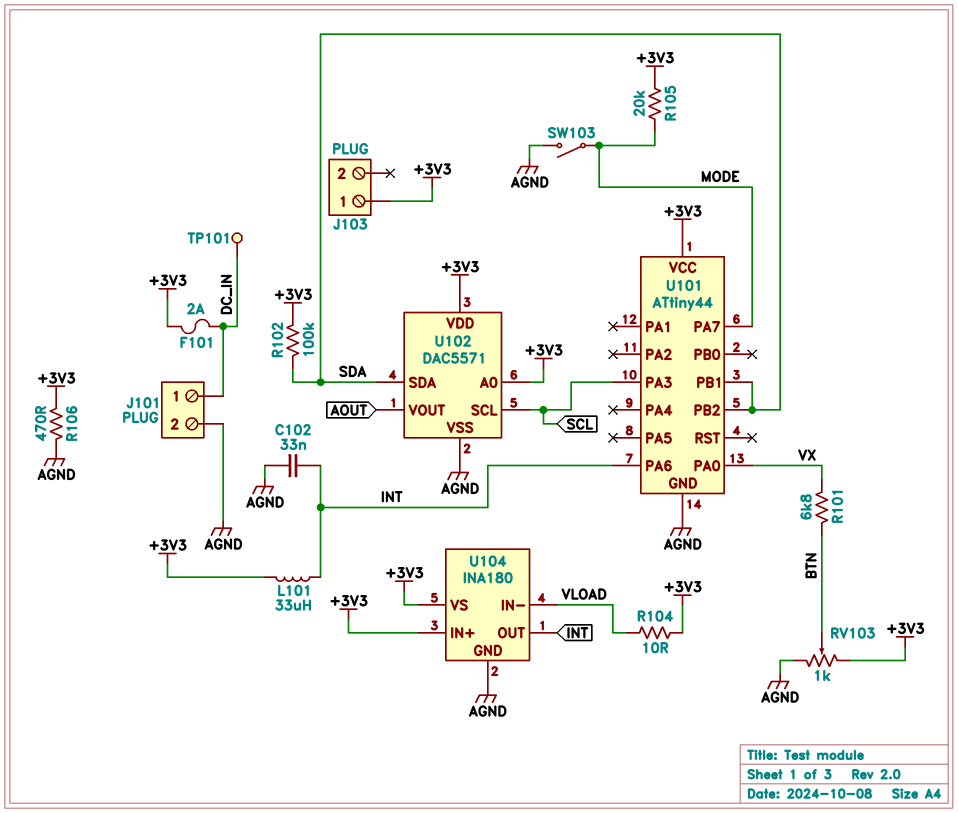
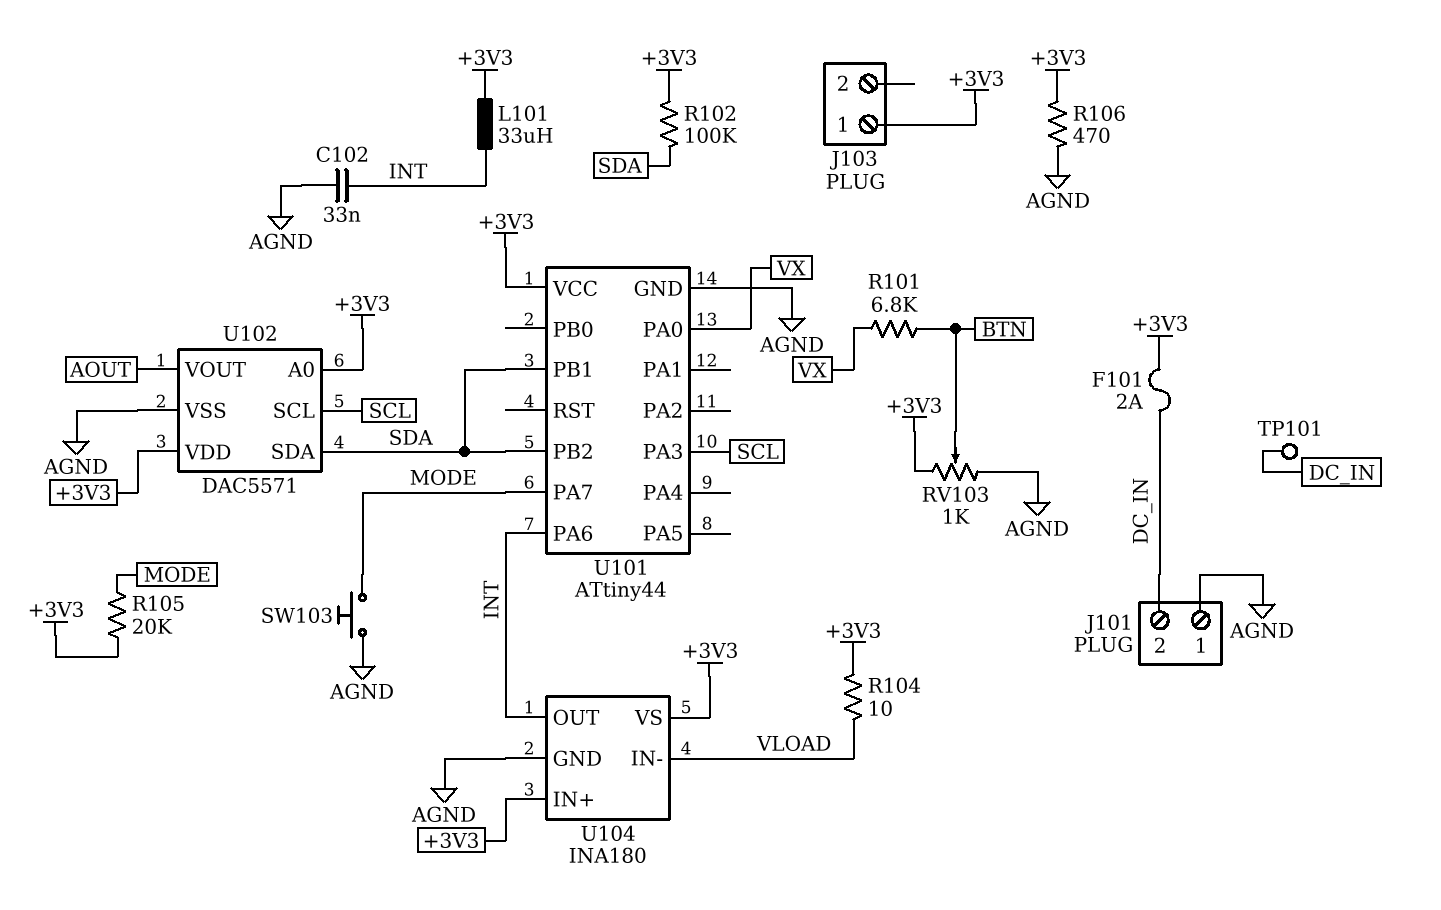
J101 pin 1: DC_IN -> AGND
J101 pin 2: AGND -> DC_IN
SW103: switch (AGND, MODE) -> button (AGND, MODE)

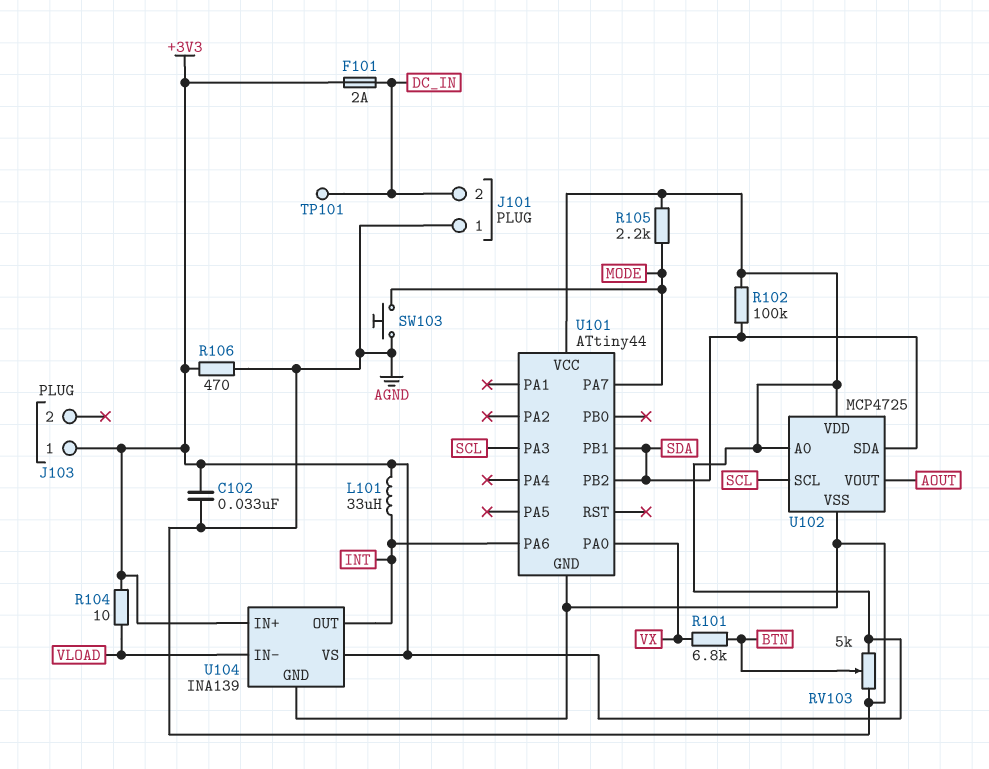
C102: 33nF (AGND, INT) -> 33nF (+3V3, AGND)
R105: 20k (+3V3, MODE) -> 2.2k (+3V3, MODE)
RV103: 1k (+3V3, AGND, wiper BTN) -> 5k (+3V3, AGND, wiper BTN)
U102: DAC5571 -> MCP4725
U104: INA180 -> INA139

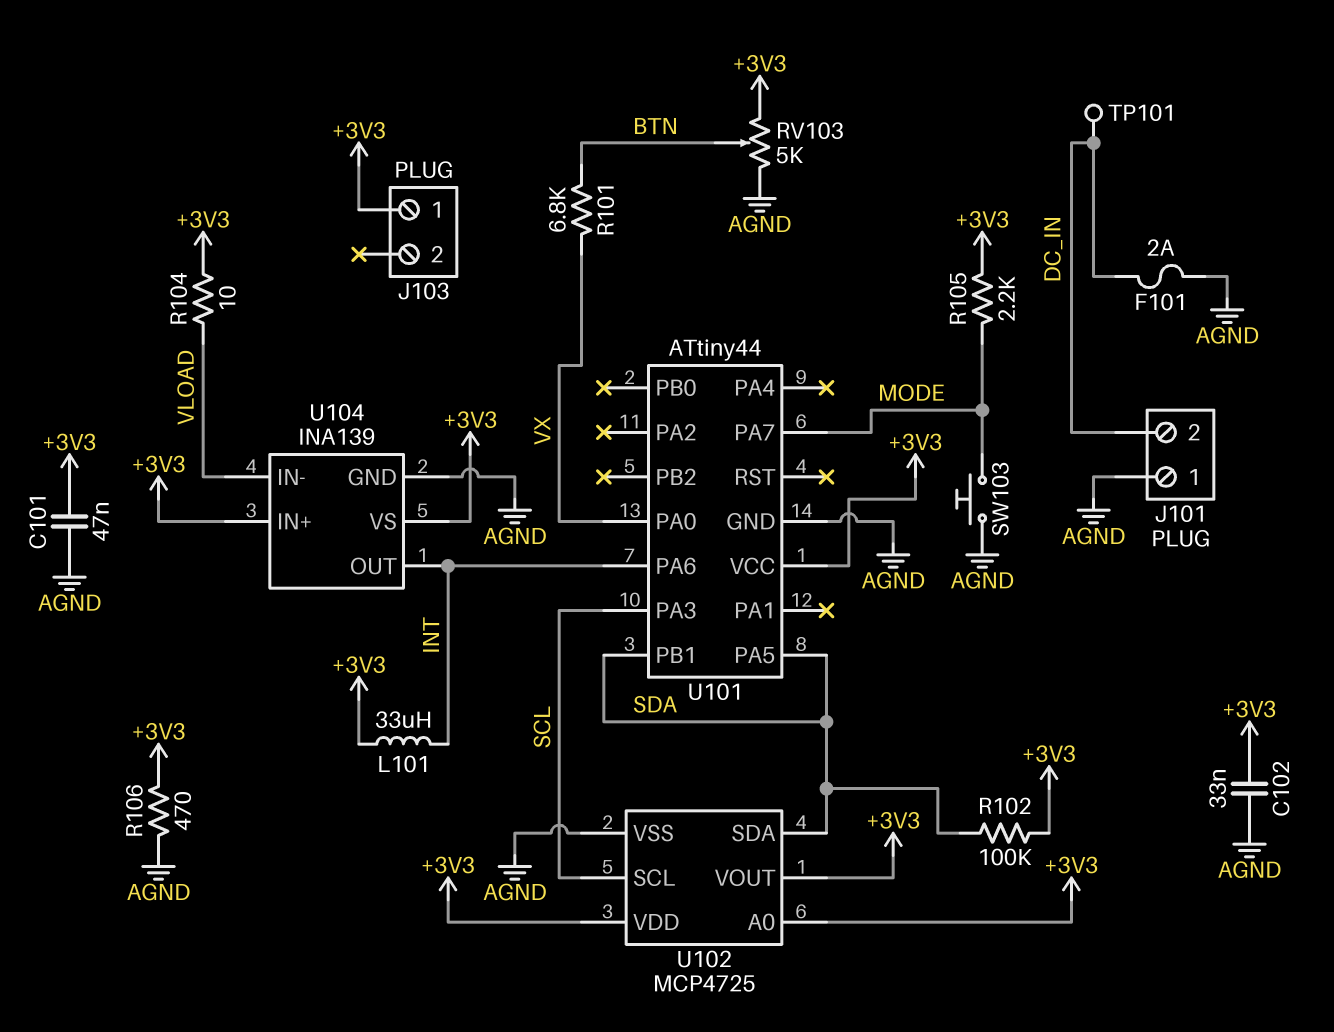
C101: none -> 47nF (+3V3, AGND)
F101: 2A (+3V3, DC_IN) -> 2A (AGND, DC_IN)
U101 pin PA5: none -> SDA
U101 pin PB2: SDA -> none
U102 pin VOUT: AOUT -> +3V3

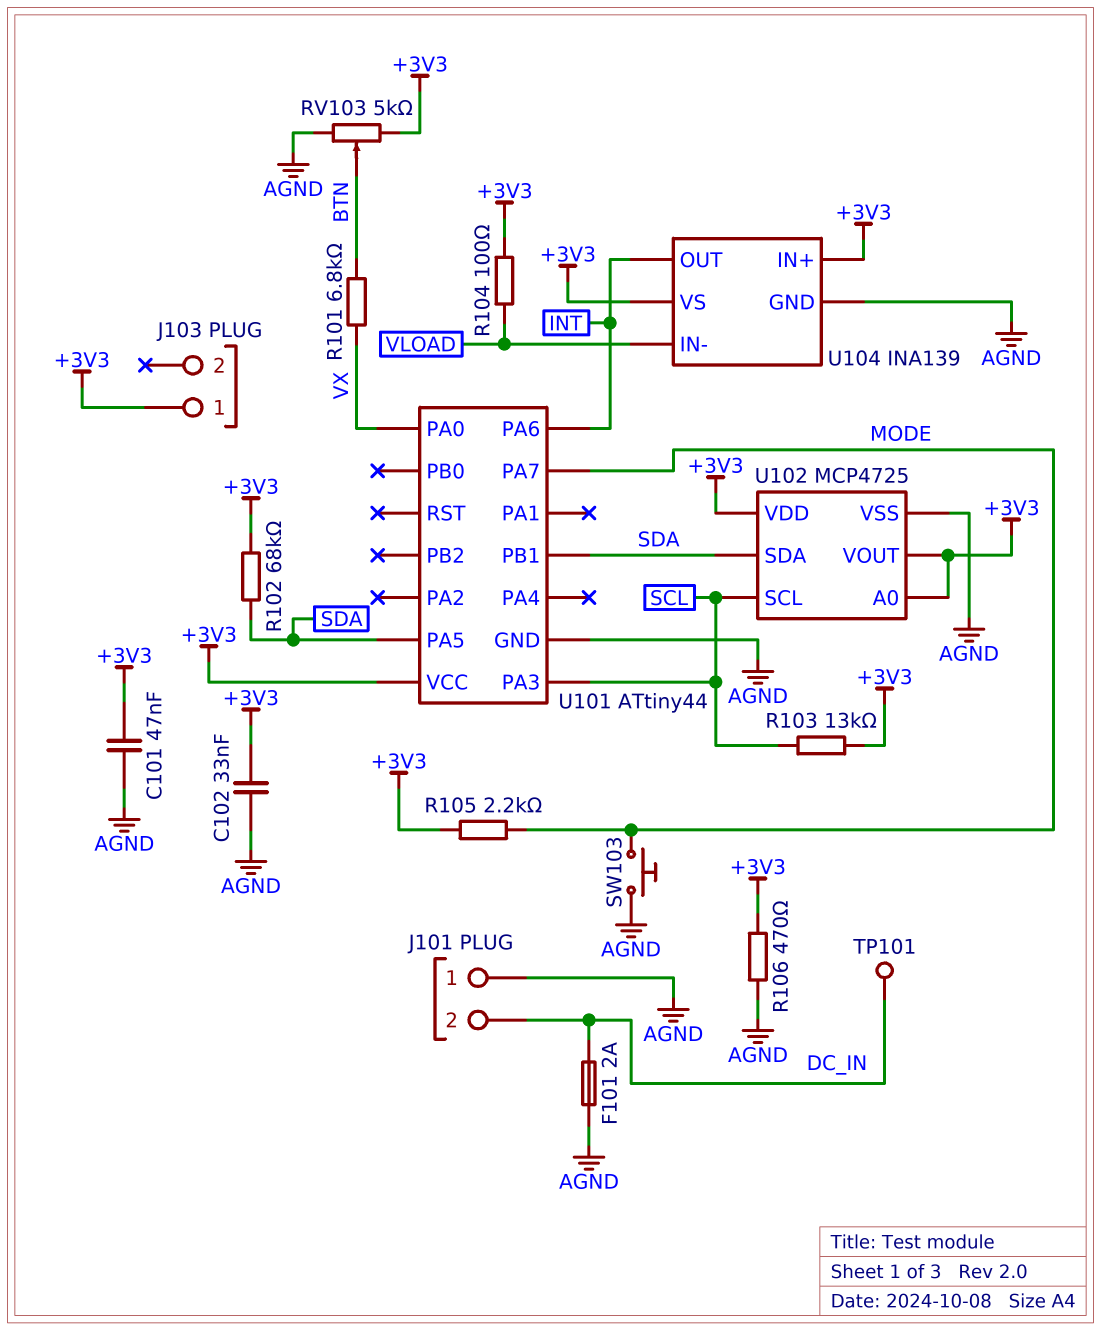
L101: 33uH (+3V3, INT) -> none
R102: 100k (+3V3, SDA) -> 68k (+3V3, SDA)
R103: none -> 13k (+3V3, SCL)
R104: 10 (+3V3, VLOAD) -> 100 (+3V3, VLOAD)

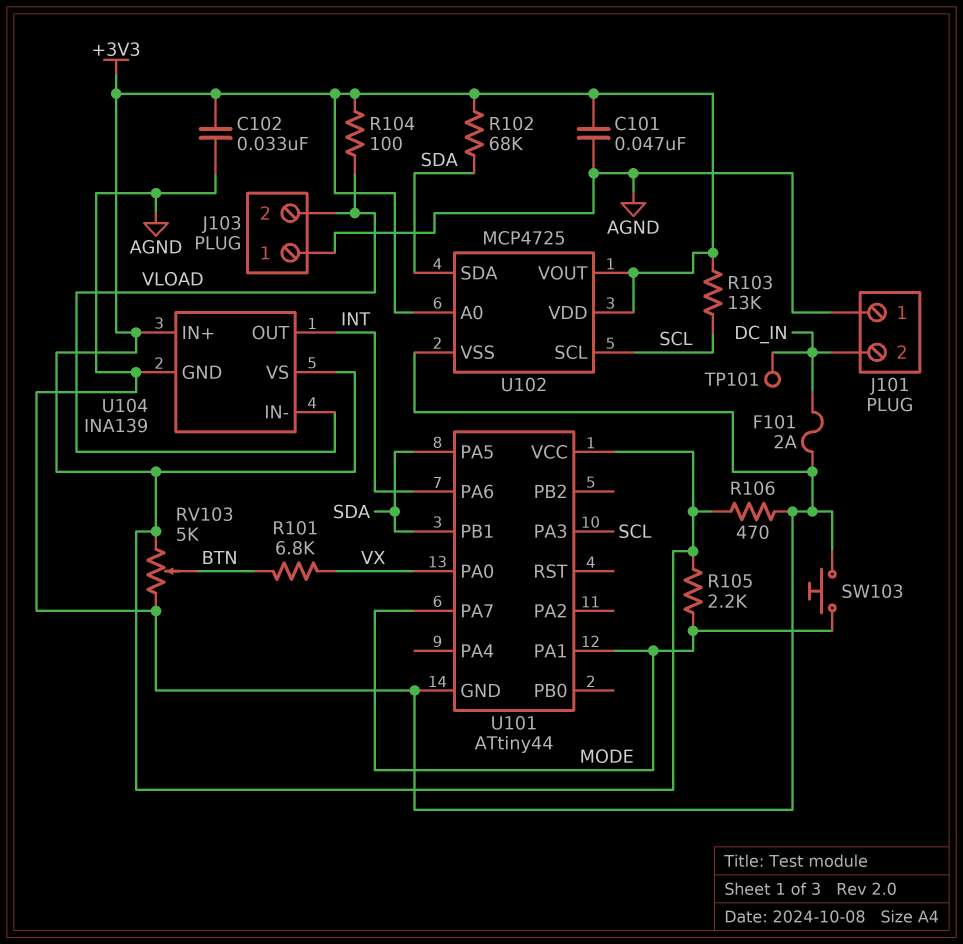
J103 pin 1: +3V3 -> AGND
J103 pin 2: none -> VLOAD
U101 pin PA1: none -> MODE

